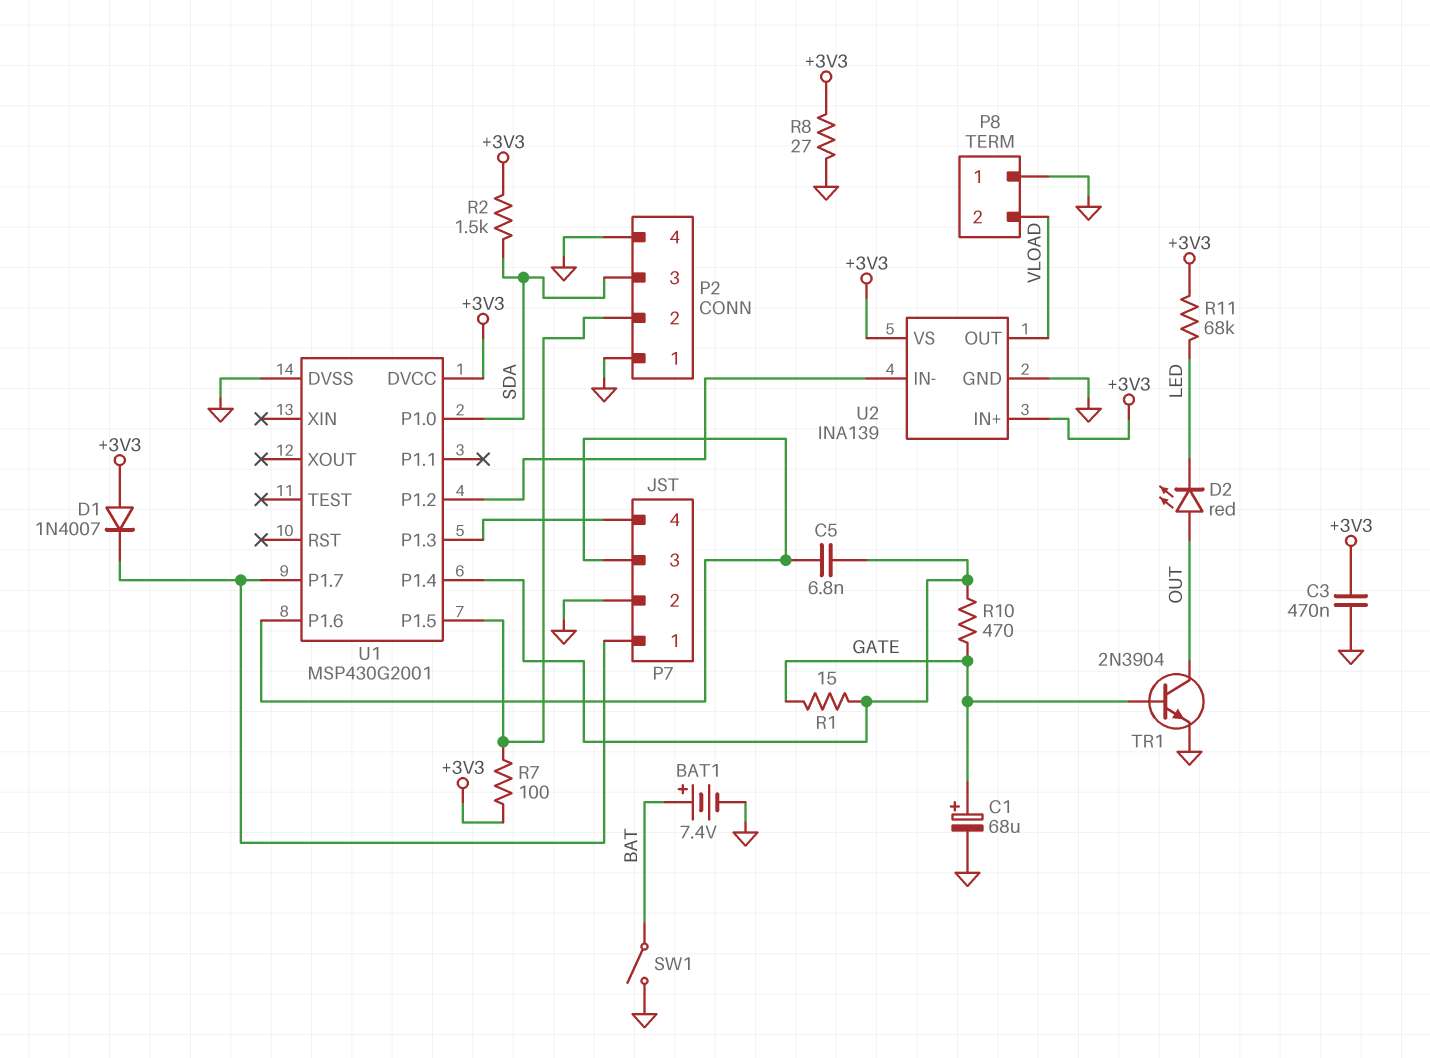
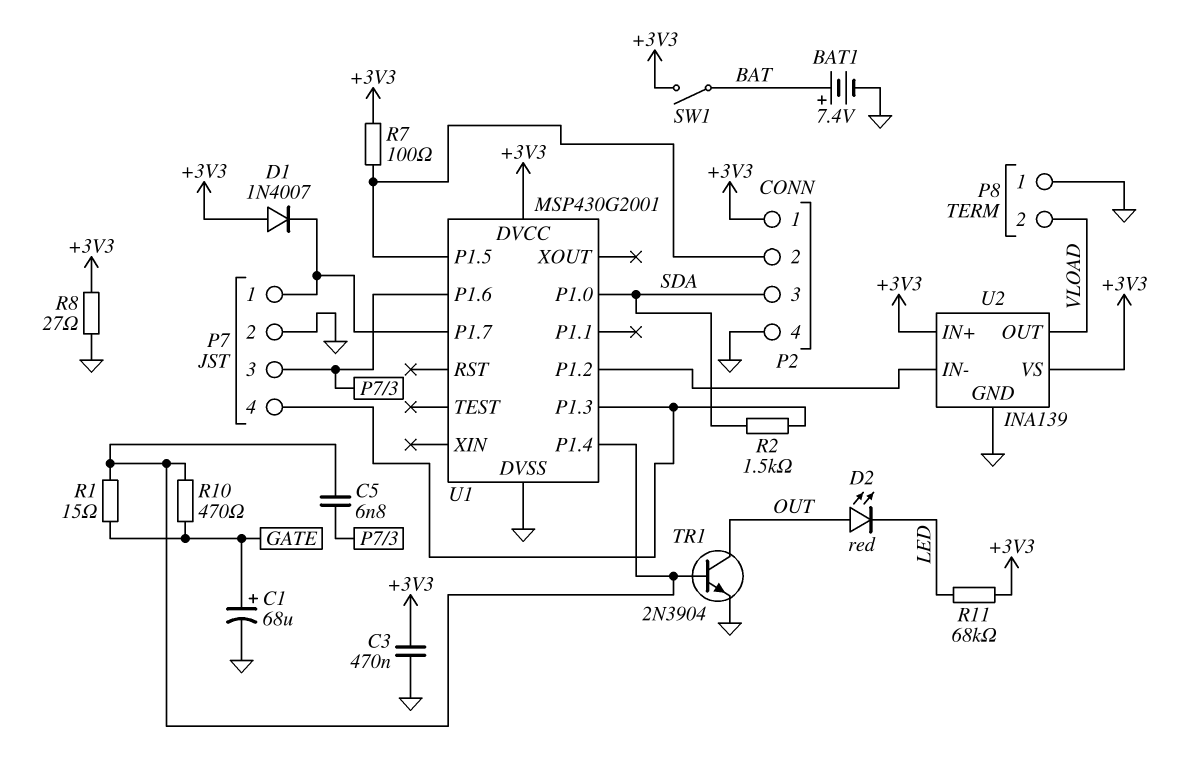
P2 pin 1: GND -> +3V3
R2: 1.5k (+3V3, SDA) -> 1.5k (P7/4, SDA)
SW1: switch (BAT, GND) -> switch (+3V3, BAT)
TR1: NPN 2N3904 (B GATE, C OUT, E GND) -> NPN 2N3904 (B U1/P1.4, C OUT, E GND)

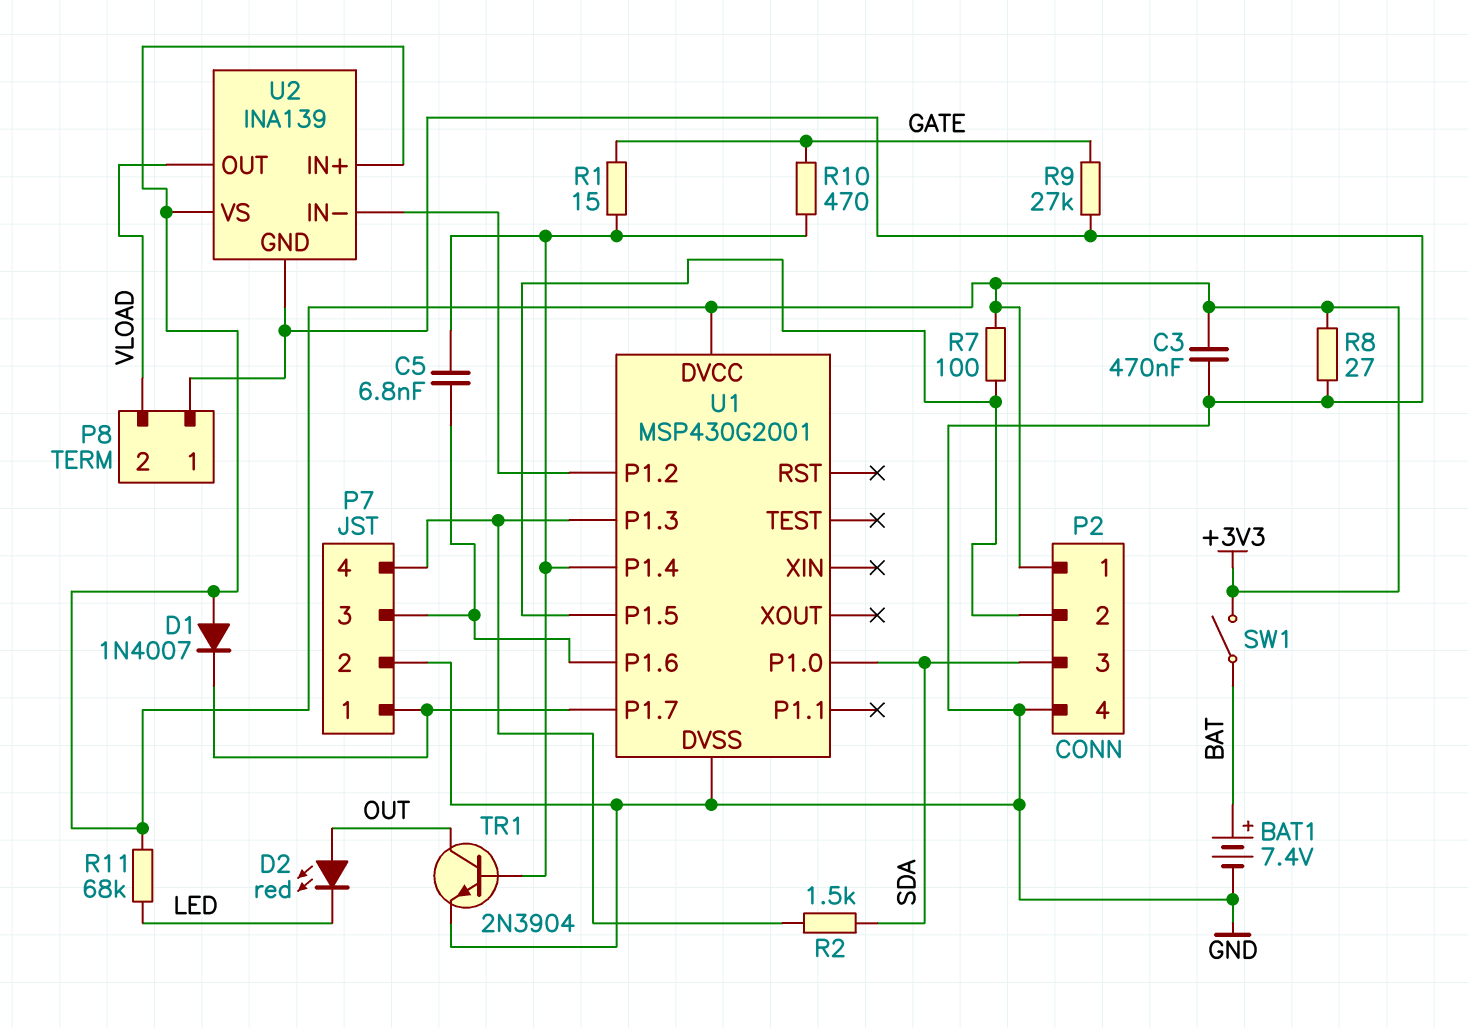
C1: 68uF (plus GATE, minus GND) -> none
R9: none -> 27k (GATE, GND)

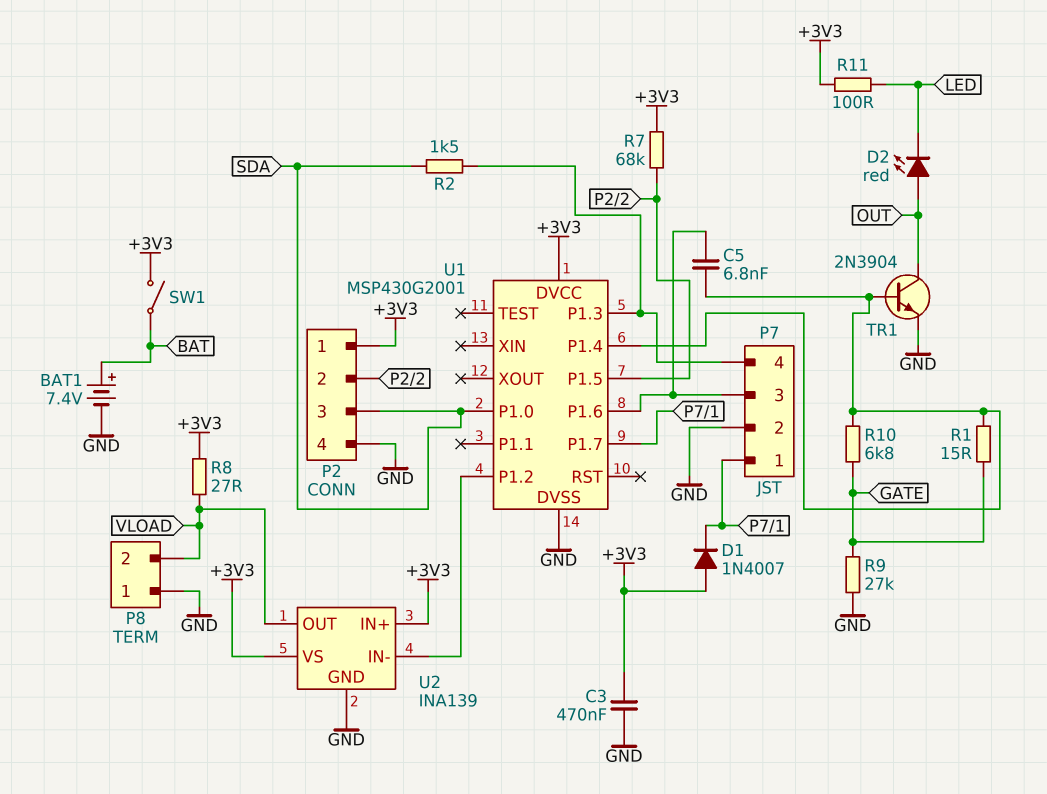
R7: 100 (+3V3, P2/2) -> 68k (+3V3, P2/2)
R8: 27 (+3V3, GND) -> 27 (+3V3, VLOAD)
R10: 470 (GATE, U1/P1.4) -> 6.8k (GATE, U1/P1.4)
R11: 68k (+3V3, LED) -> 100 (+3V3, LED)

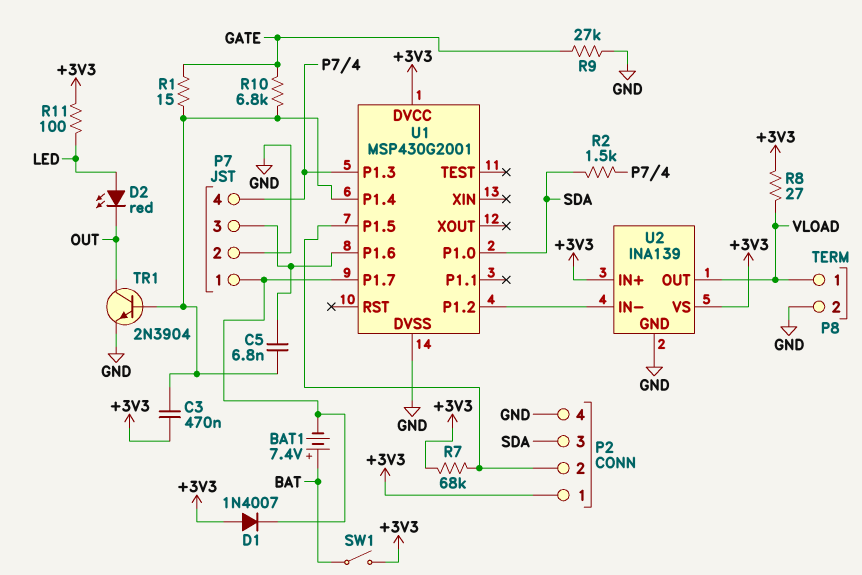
BAT1: 7.4V (plus BAT, minus GND) -> 7.4V (plus BAT, minus P7/1)
C3: 470nF (+3V3, GND) -> 470nF (+3V3, U1/P1.4)
D2: LED red (A OUT, K LED) -> LED red (A LED, K OUT)
P8 pin 1: GND -> VLOAD
P8 pin 2: VLOAD -> GND

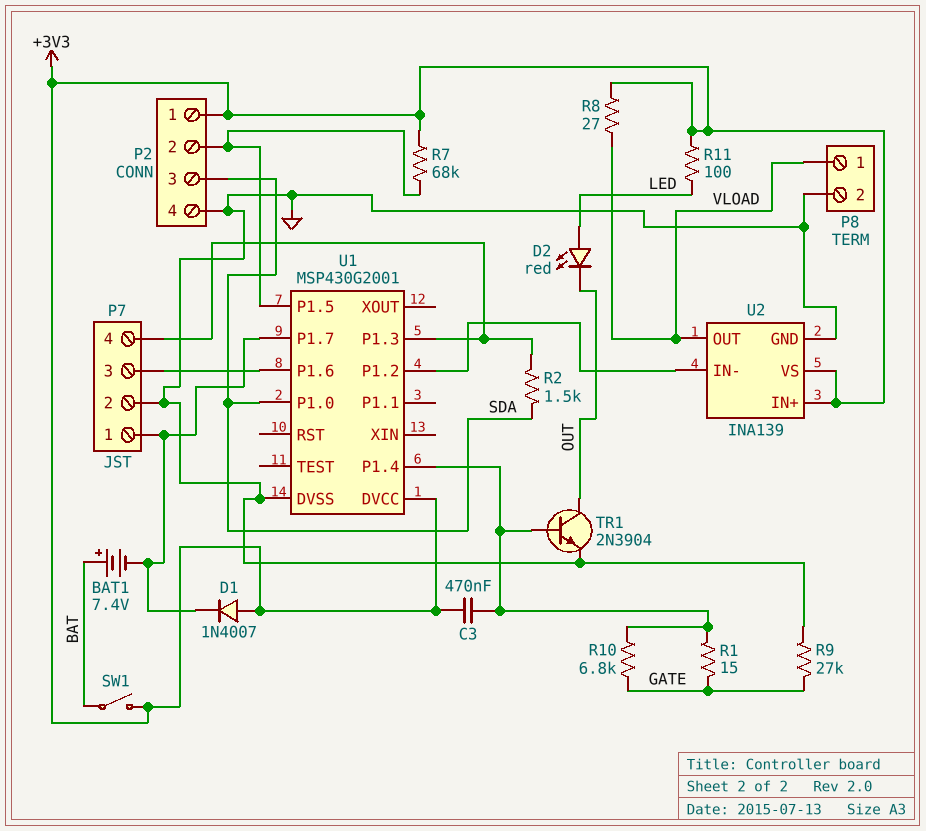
C5: 6.8nF (P7/3, U1/P1.4) -> none

